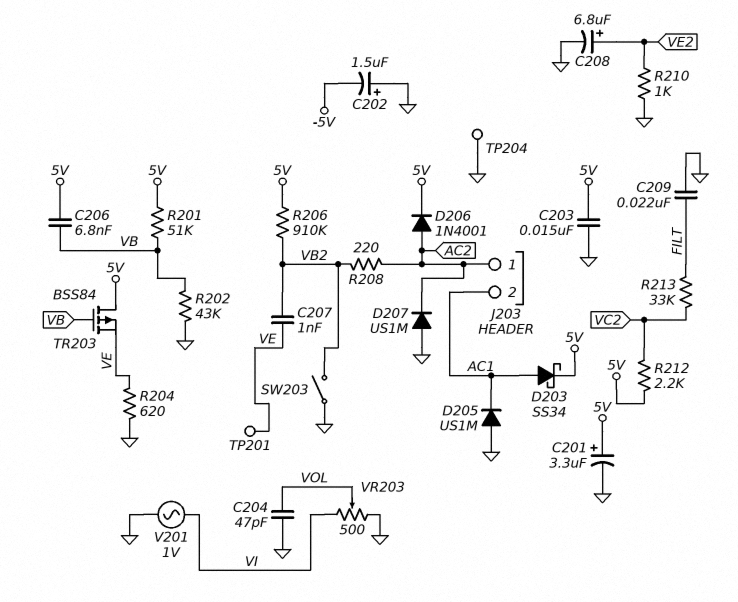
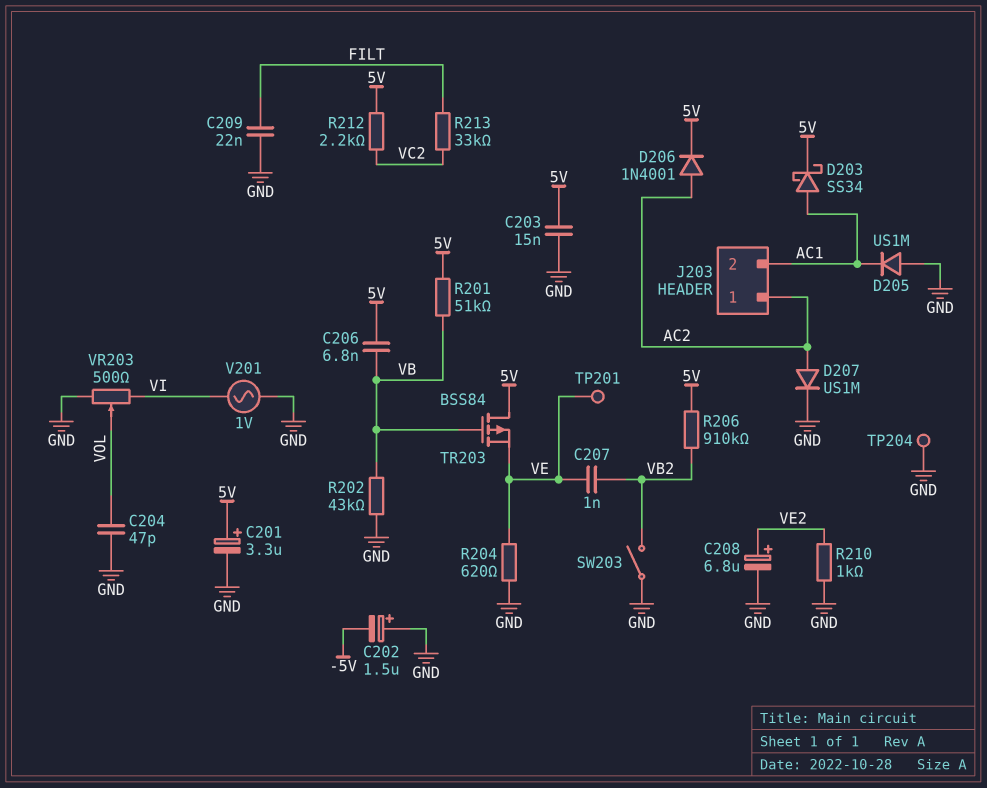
D207: diode US1M (A GND, K AC2) -> diode US1M (A AC2, K GND)
R208: 220 (AC2, VB2) -> none

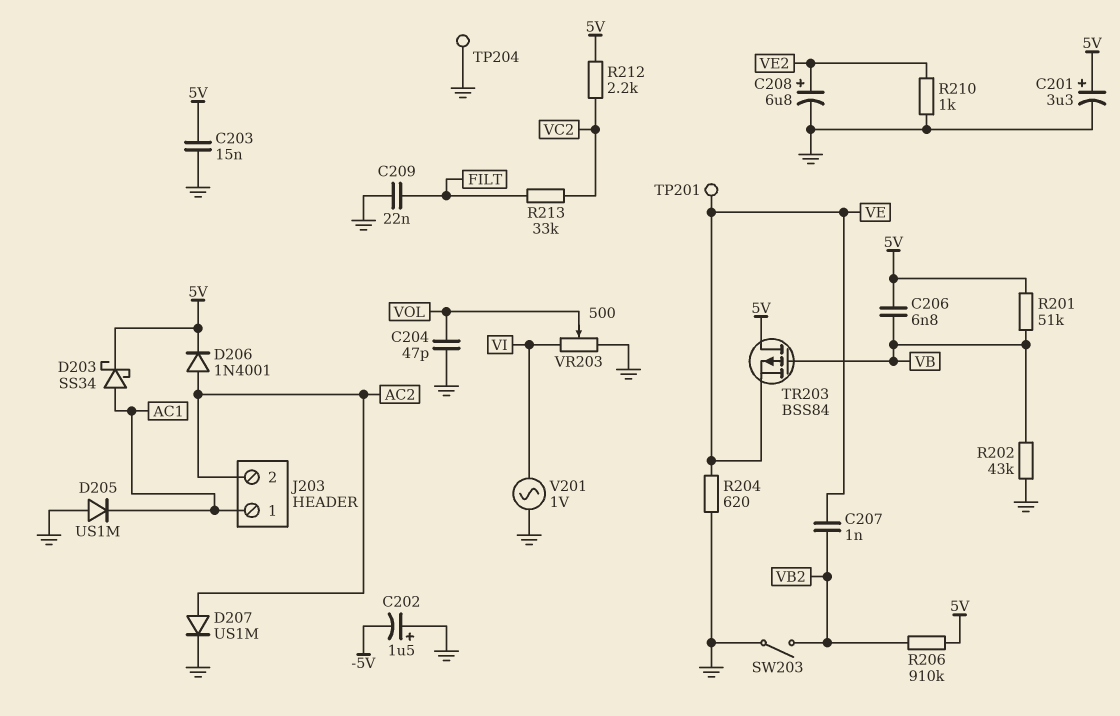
J203 pin 1: AC2 -> AC1
J203 pin 2: AC1 -> AC2

